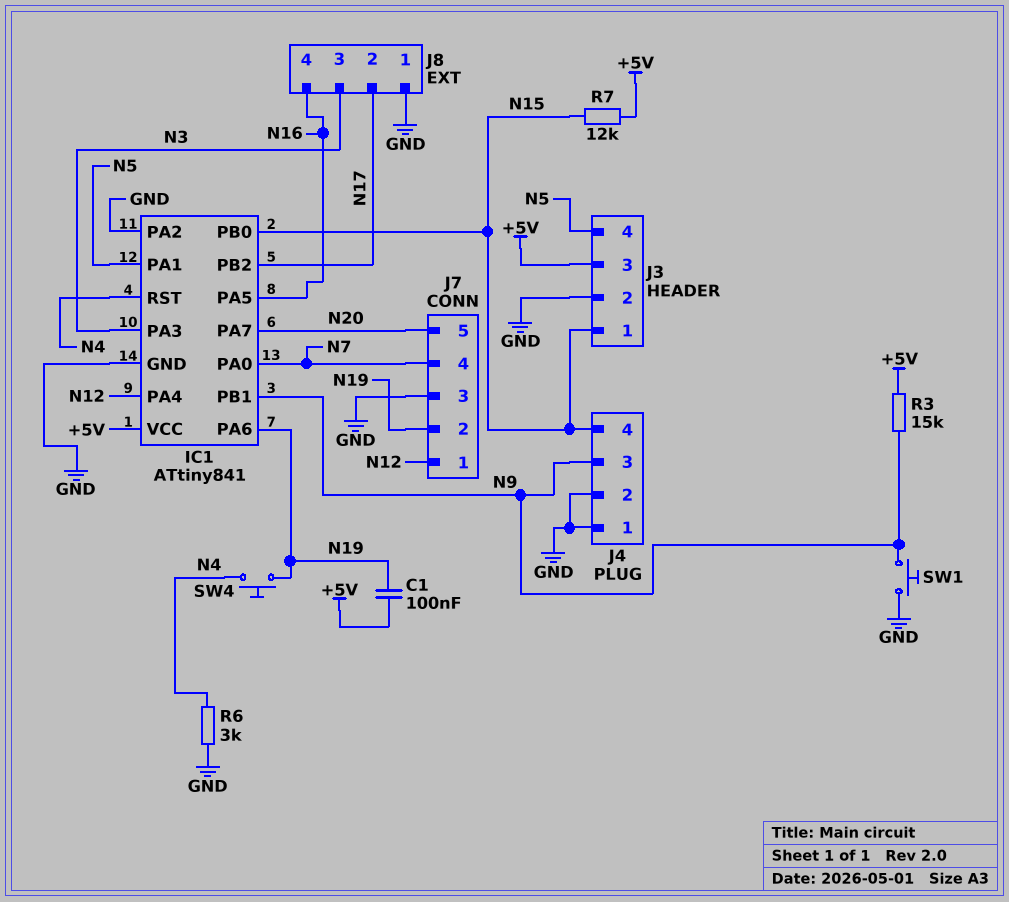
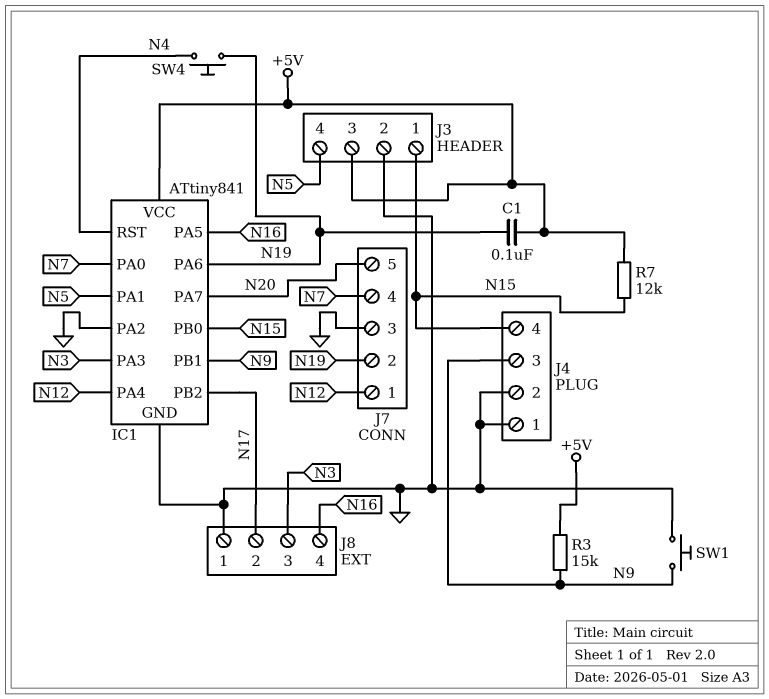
R6: 3k (GND, N4) -> none

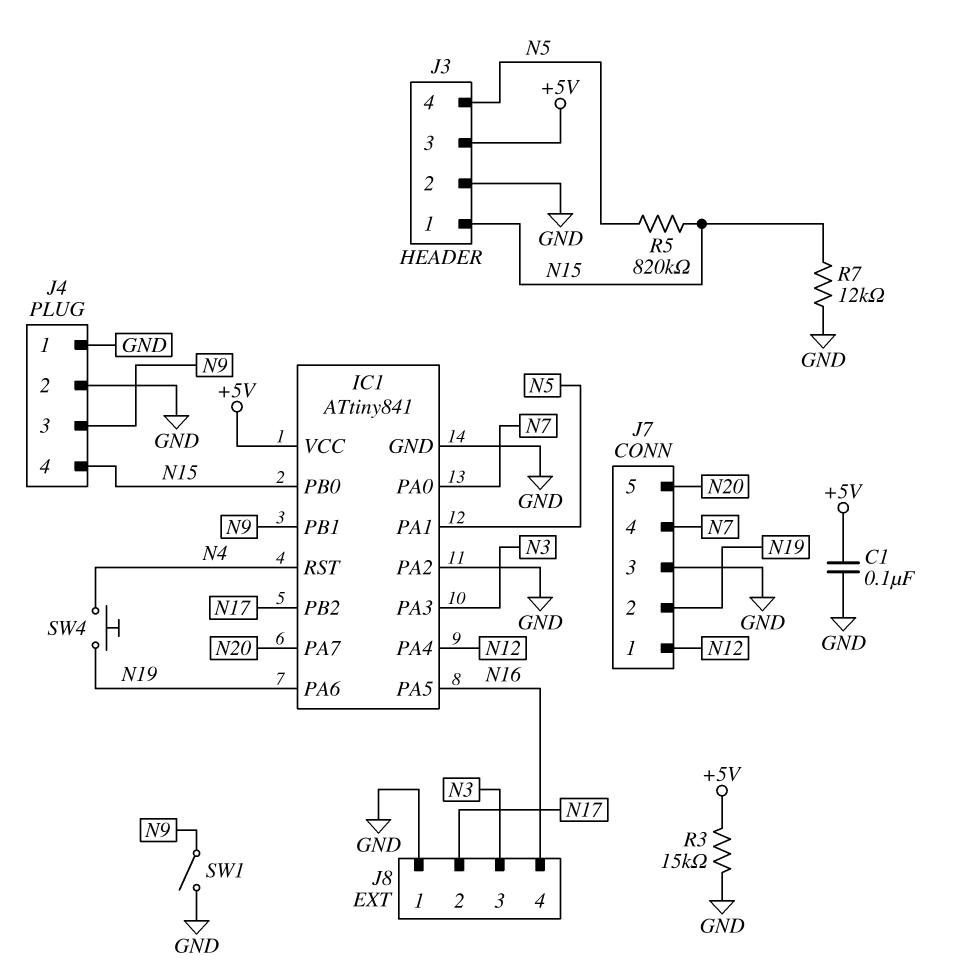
C1: 100nF (+5V, N19) -> 100nF (+5V, GND)
R3: 15k (+5V, N9) -> 15k (+5V, GND)
R5: none -> 820k (N5, N15)
R7: 12k (+5V, N15) -> 12k (GND, N15)
SW1: button (GND, N9) -> switch (GND, N9)

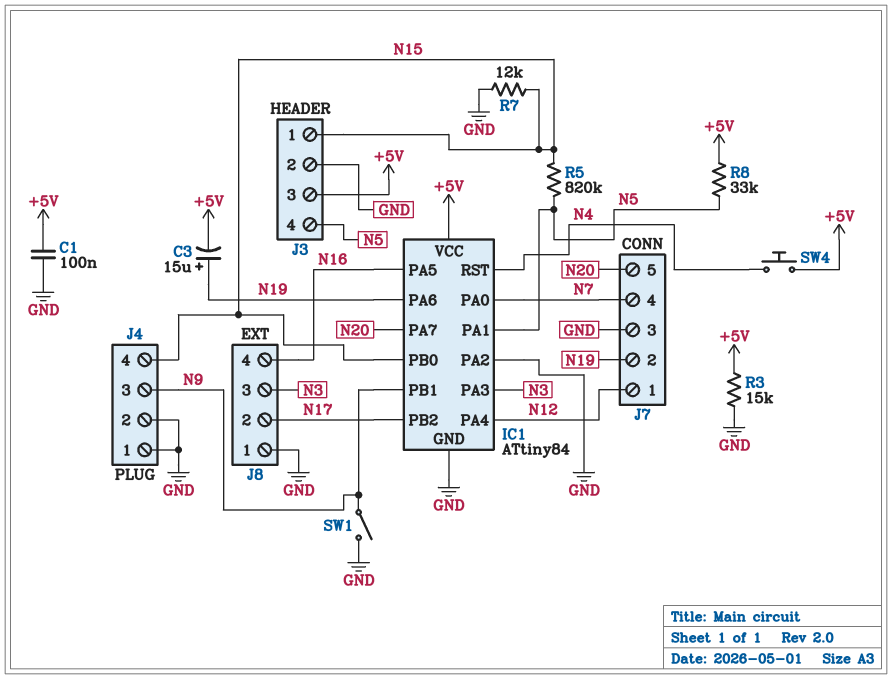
C3: none -> 15uF (plus N19, minus +5V)
IC1: ATtiny841 -> ATtiny84
R8: none -> 33k (+5V, N5)
SW4: button (N4, N19) -> button (+5V, N4)

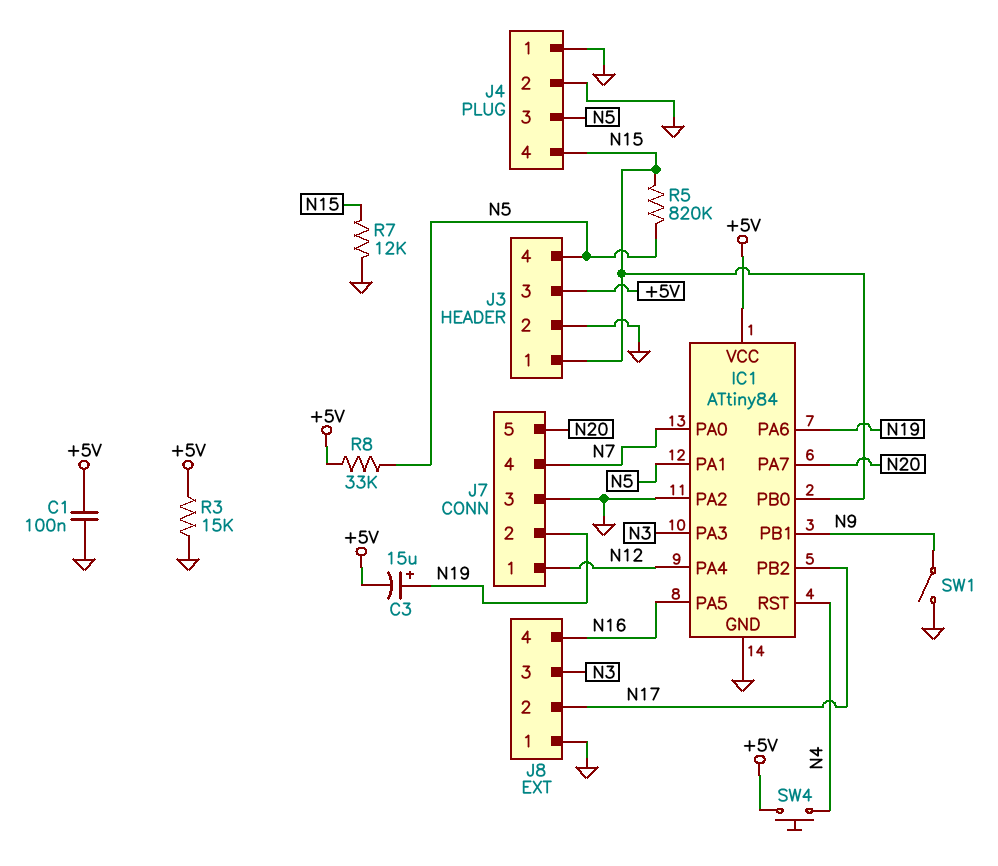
J4 pin 3: N9 -> N5

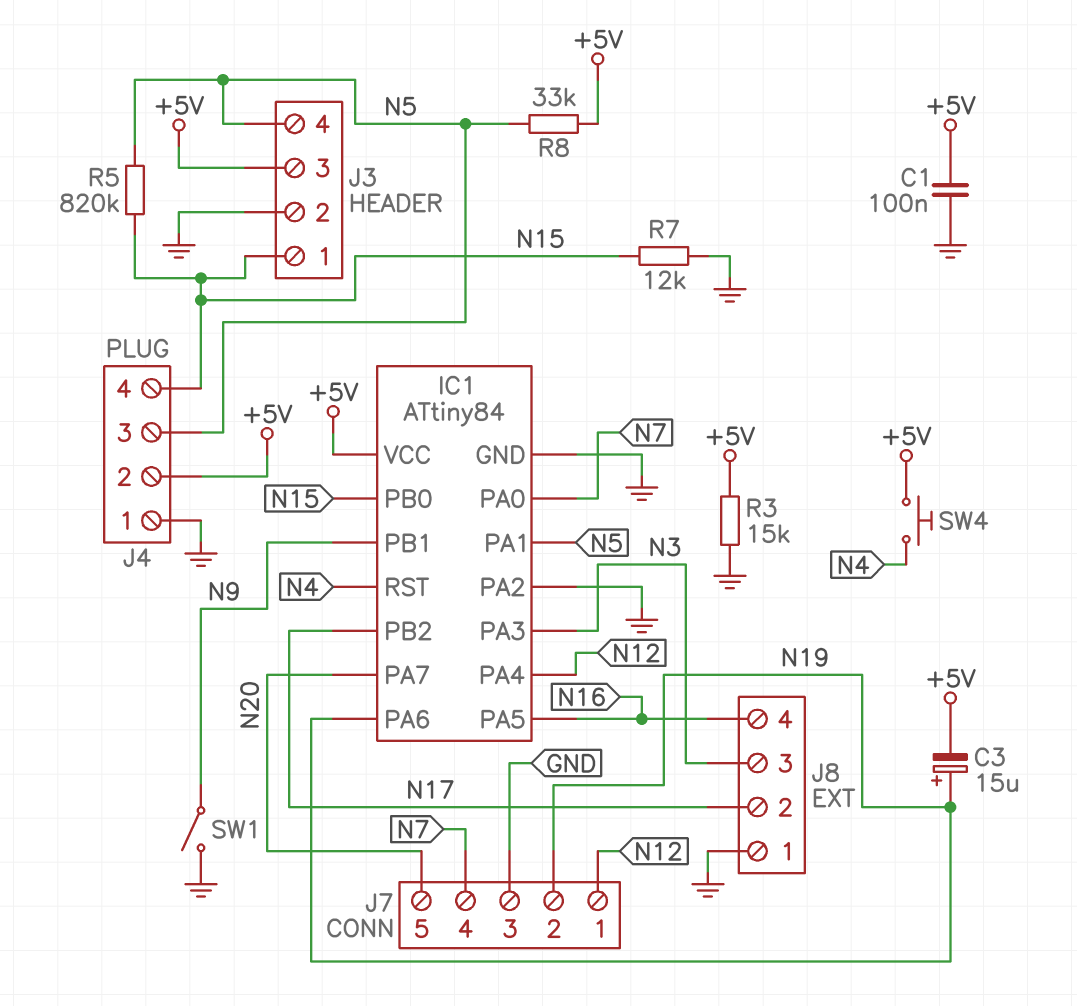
J4 pin 2: GND -> +5V

